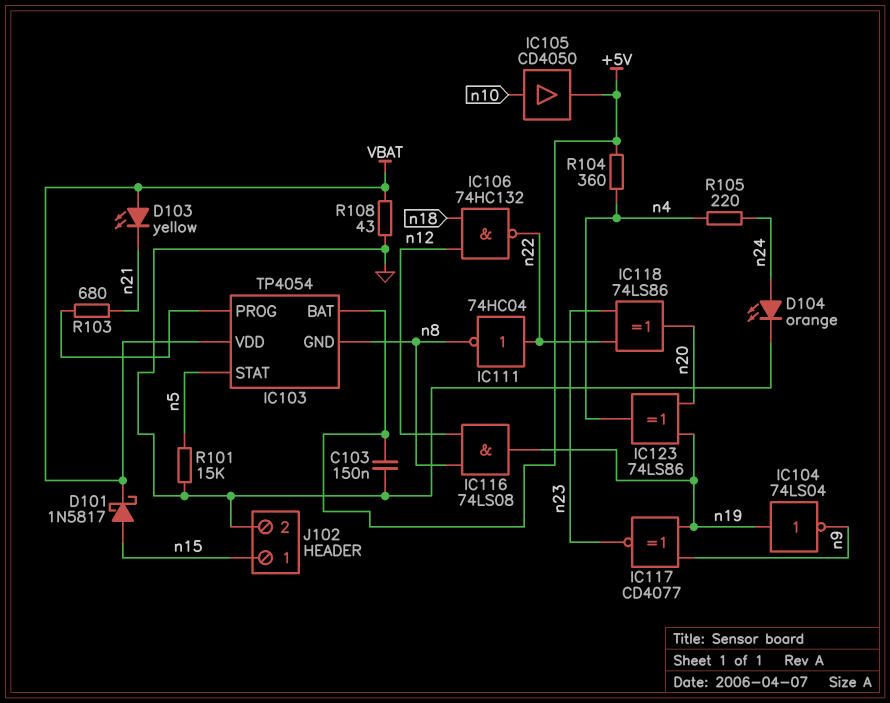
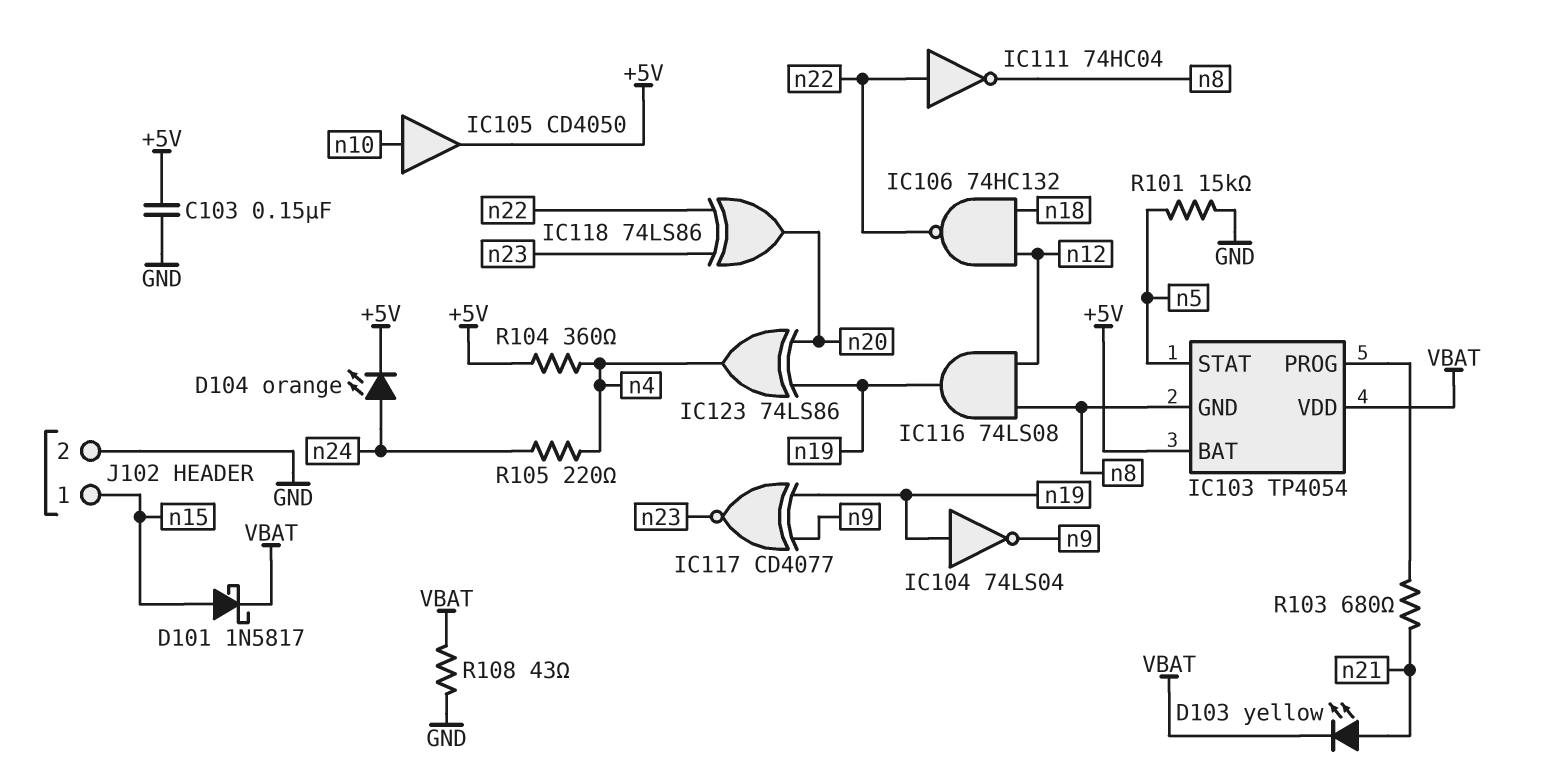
D103: LED yellow (A VBAT, K n21) -> LED yellow (A n21, K VBAT)
D104: LED orange (A n24, K GND) -> LED orange (A n24, K +5V)

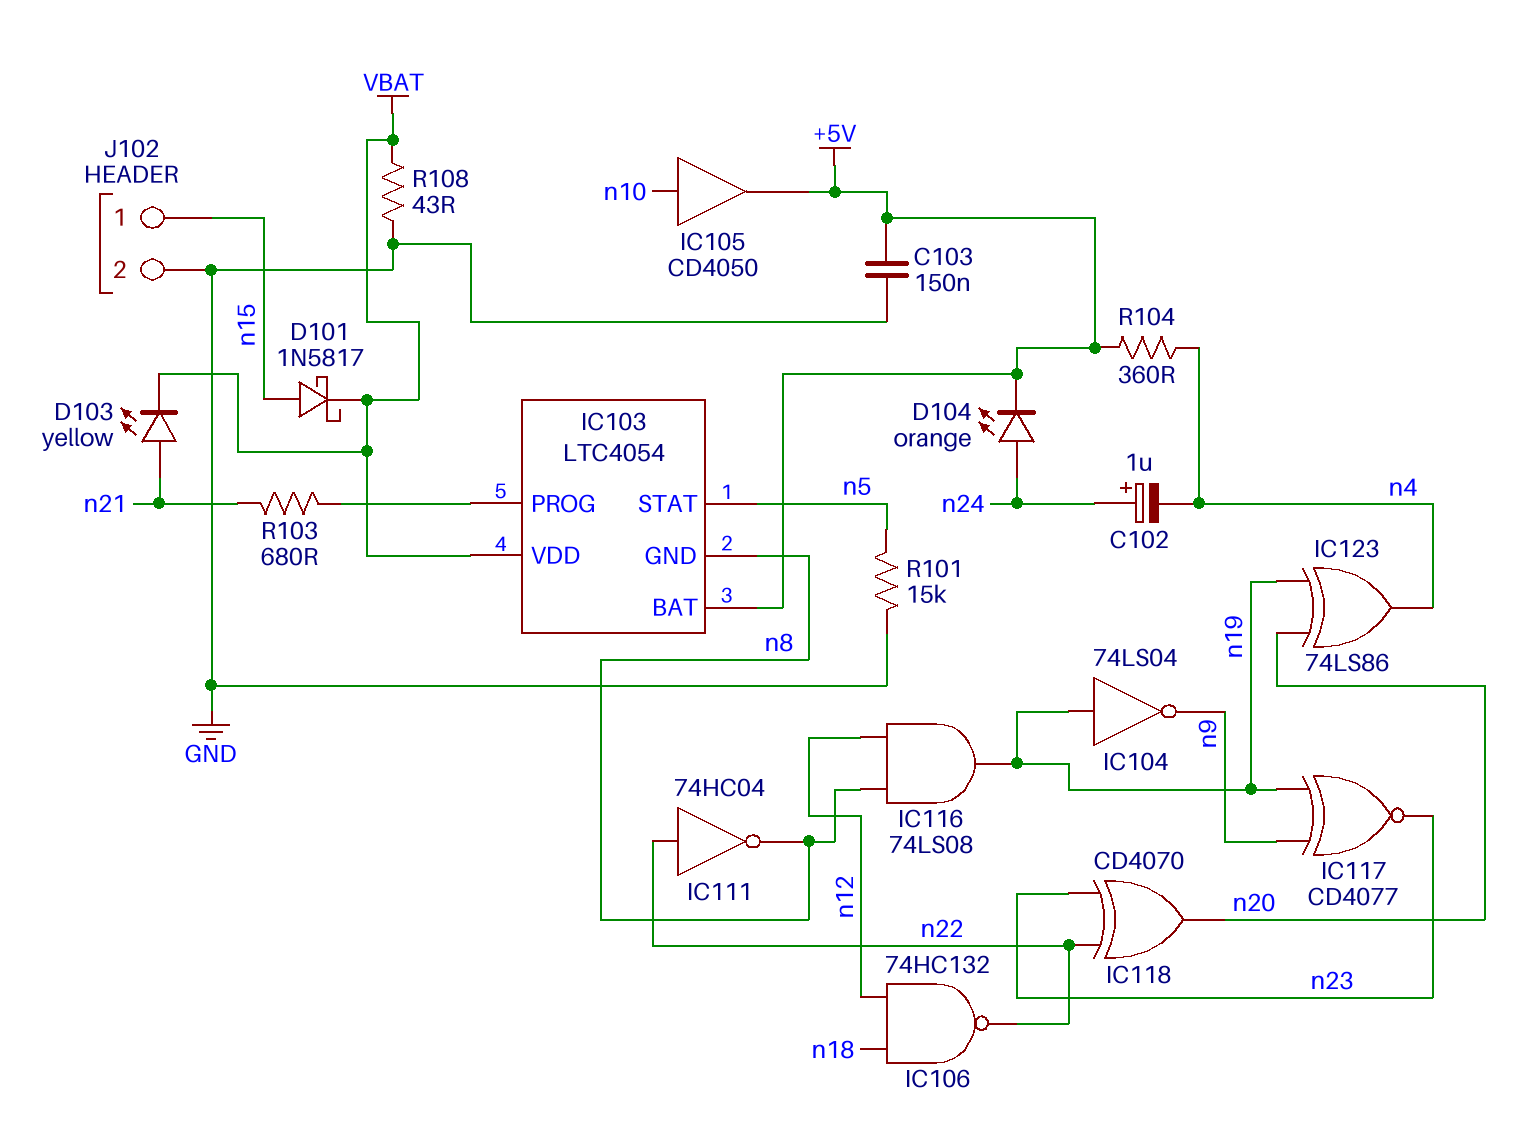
C102: none -> 1uF (plus n24, minus n4)
IC103: TP4054 -> LTC4054
IC118: XOR 74LS86 (in n22, in n23, out n20) -> XOR CD4070 (in n22, in n23, out n20)
R105: 220 (n4, n24) -> none

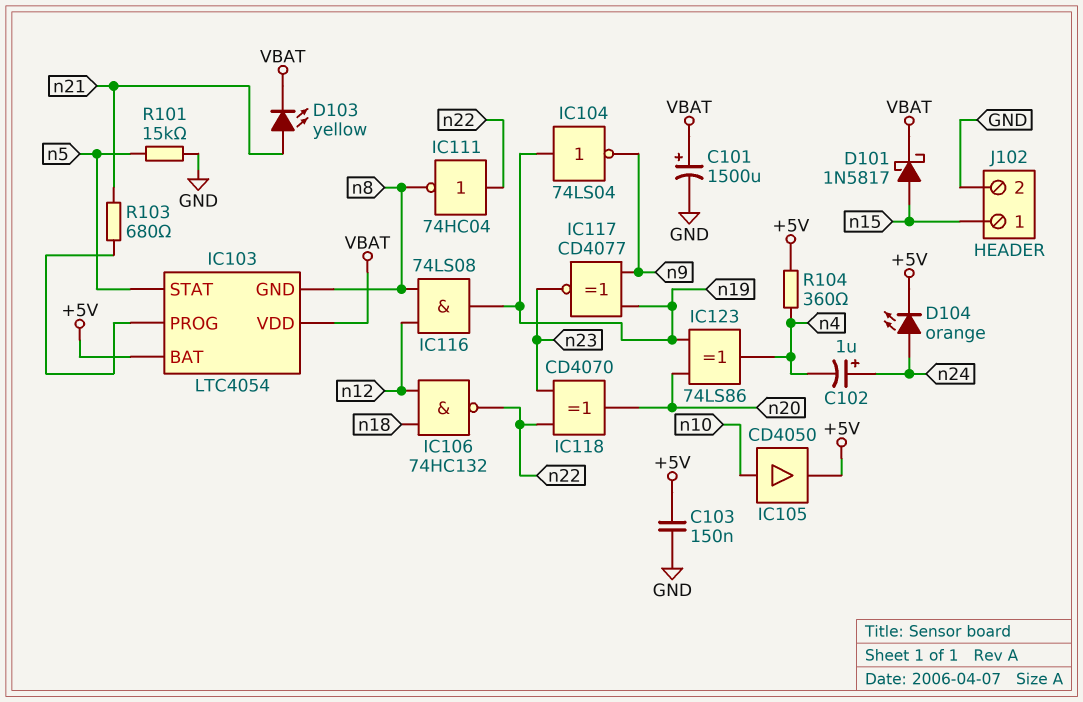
C101: none -> 1500uF (plus VBAT, minus GND)
R108: 43 (GND, VBAT) -> none

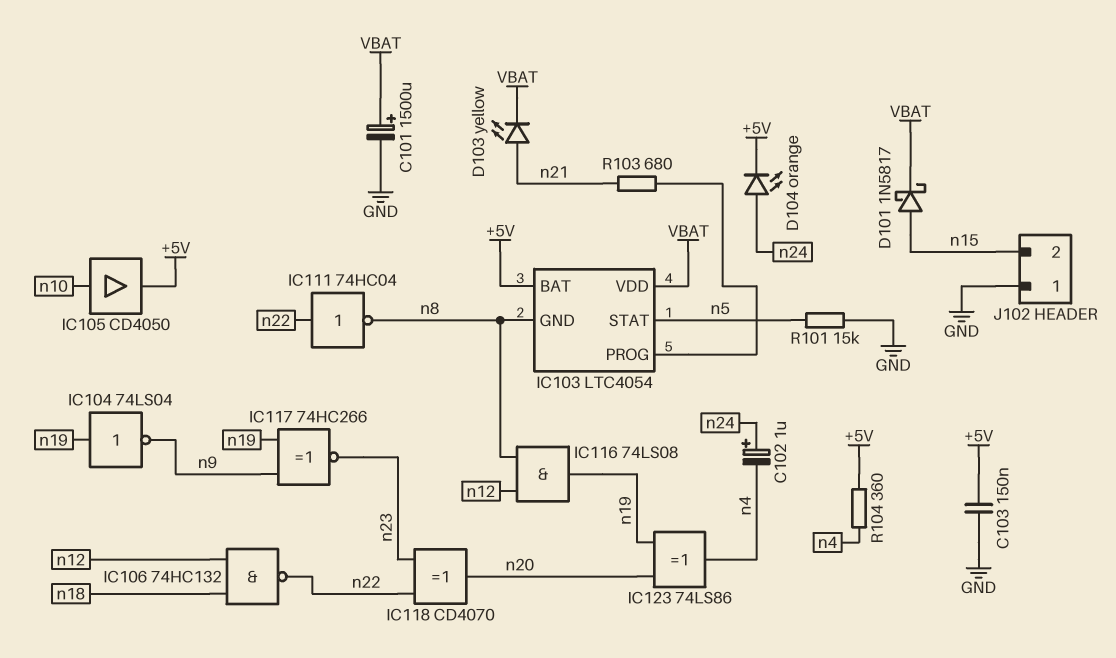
IC117: XNOR CD4077 (in n9, in n19, out n23) -> XNOR 74HC266 (in n9, in n19, out n23)
J102 pin 1: n15 -> GND
J102 pin 2: GND -> n15

